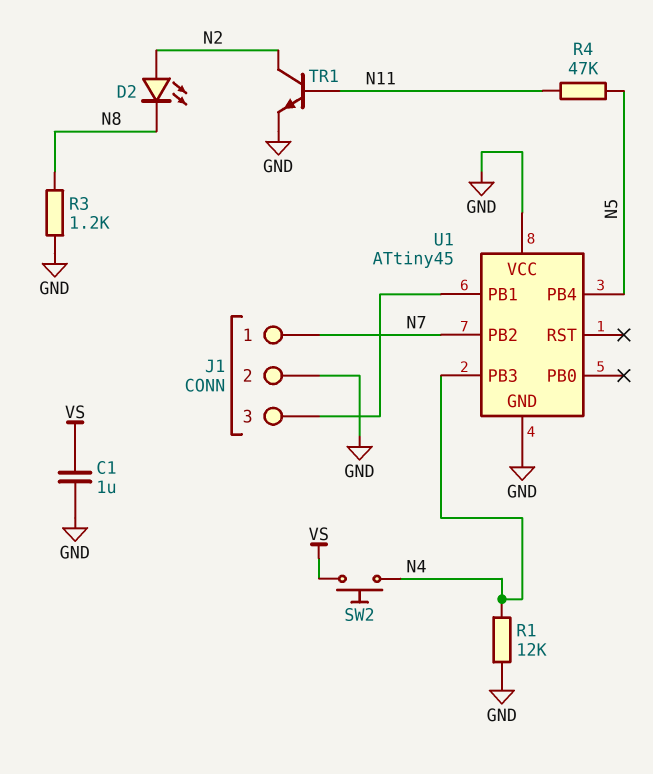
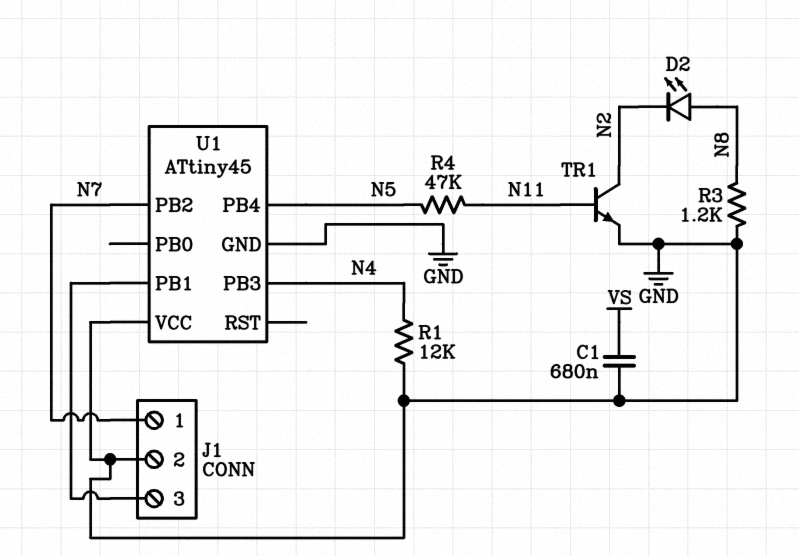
C1: 1uF (GND, VS) -> 680nF (GND, VS)
D2: LED (A N2, K N8) -> LED (A N8, K N2)
SW2: button (N4, VS) -> none

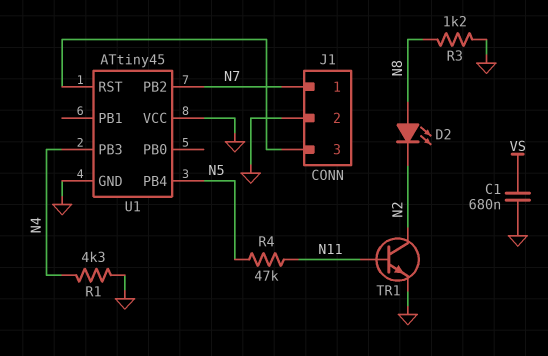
R1: 12k (GND, N4) -> 4.3k (GND, N4)
U1 pin PB1: J1/3 -> none
U1 pin RST: none -> J1/3

